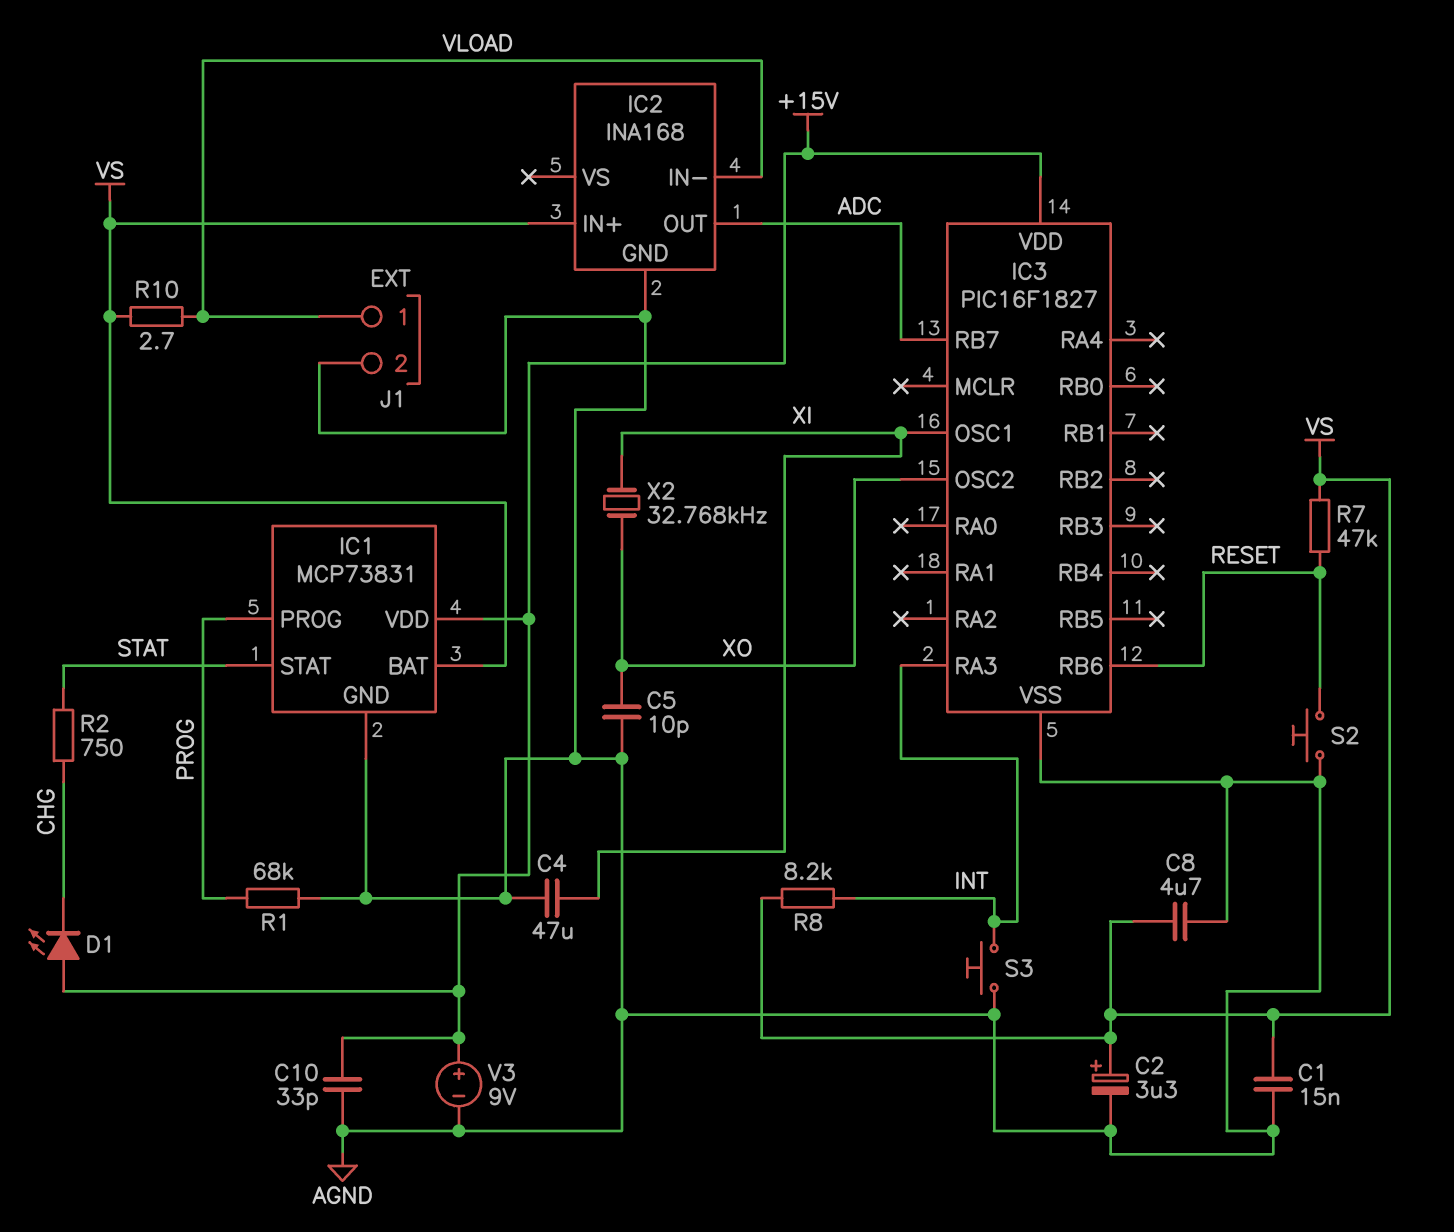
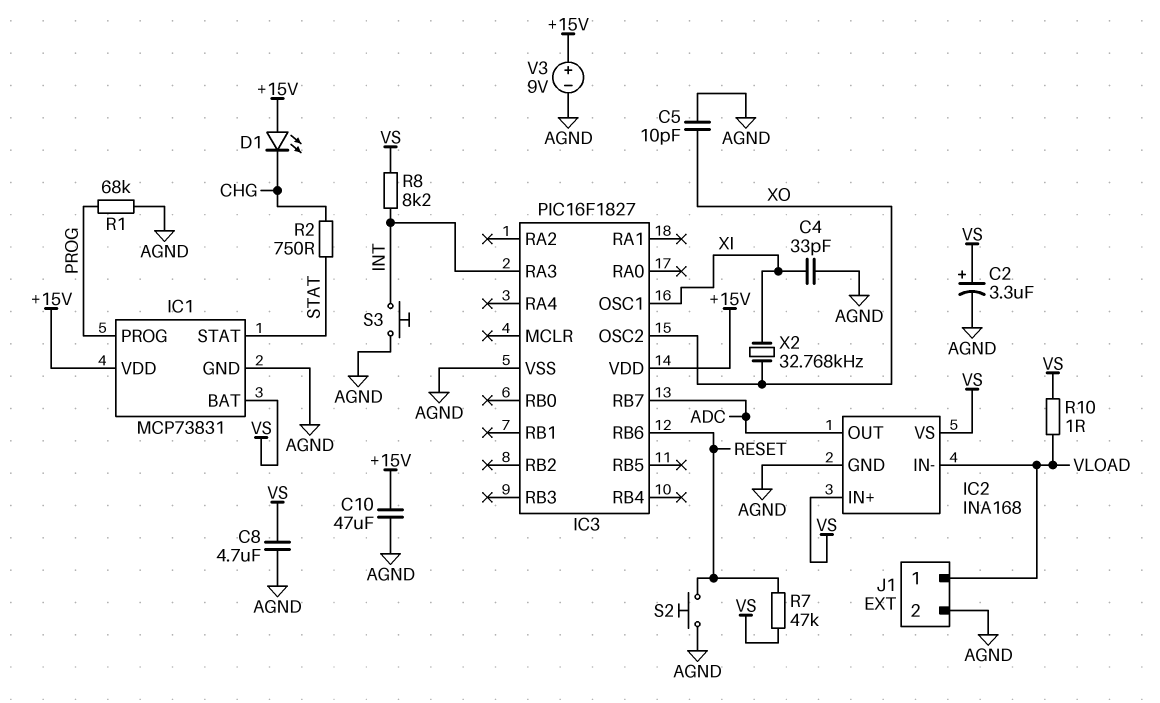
C1: 15nF (AGND, VS) -> none
C4: 47uF (AGND, XI) -> 33pF (AGND, XI)
C10: 33pF (+15V, AGND) -> 47uF (+15V, AGND)
IC2 pin VS: none -> VS
R10: 2.7 (VLOAD, VS) -> 1 (VLOAD, VS)

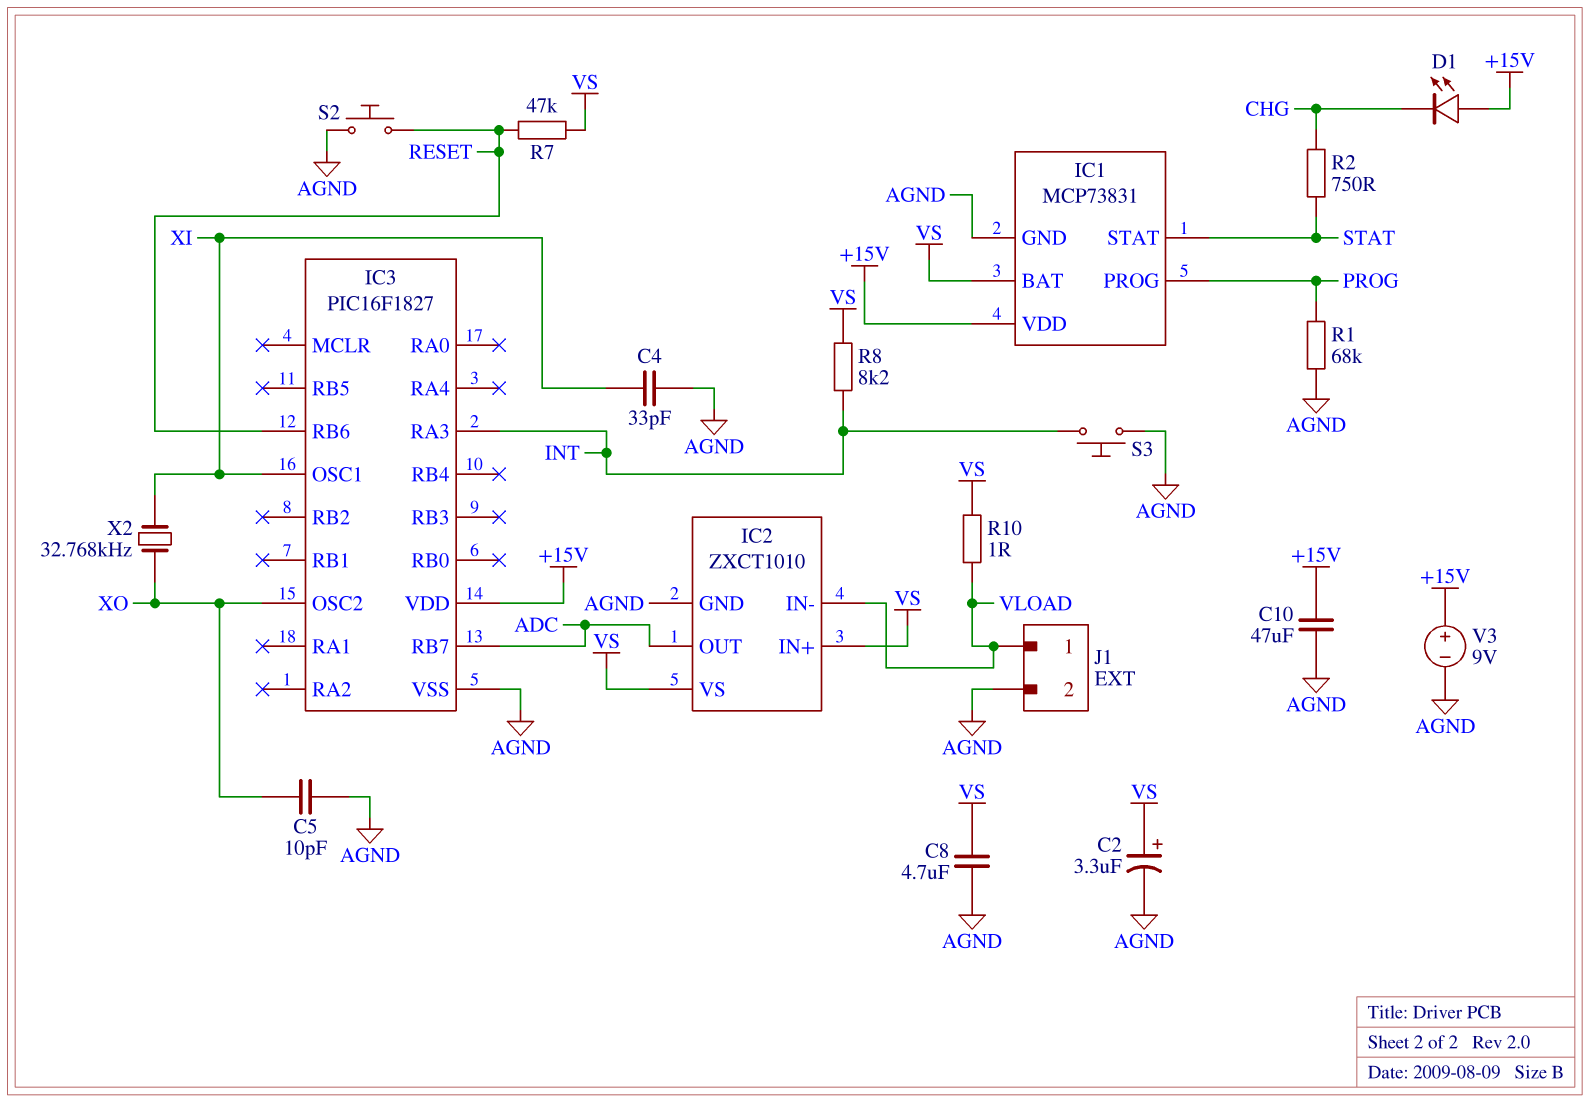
IC2: INA168 -> ZXCT1010

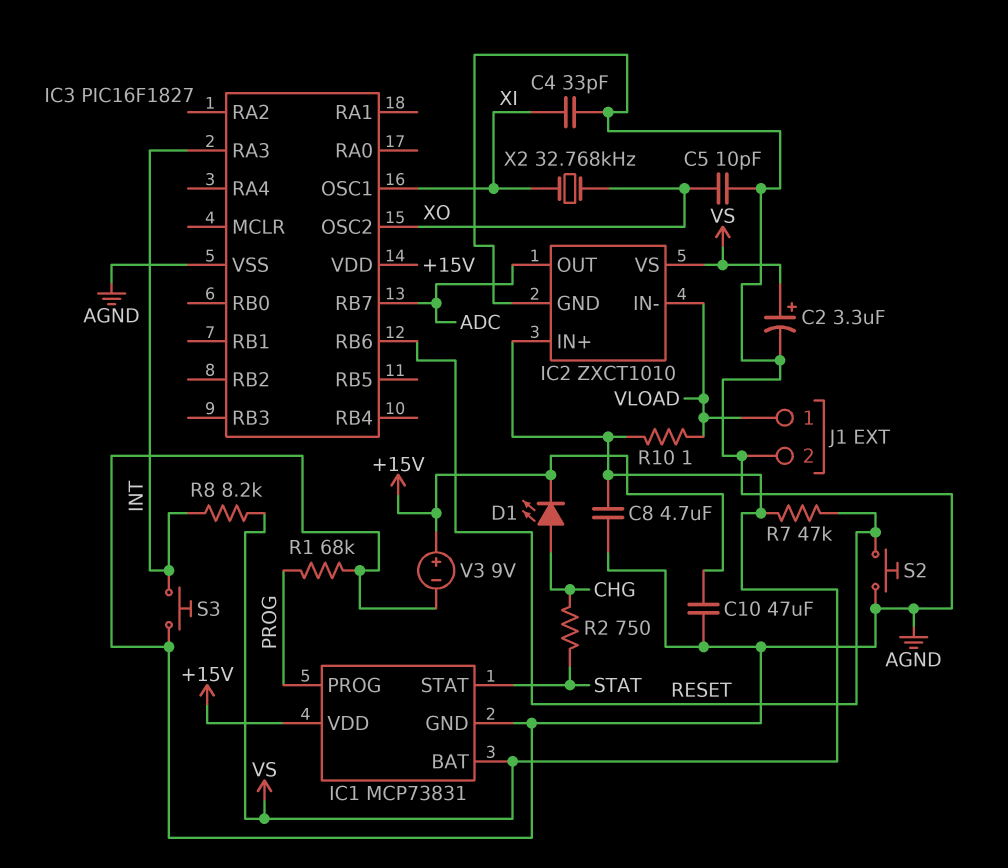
D1: LED (A +15V, K CHG) -> LED (A CHG, K +15V)

